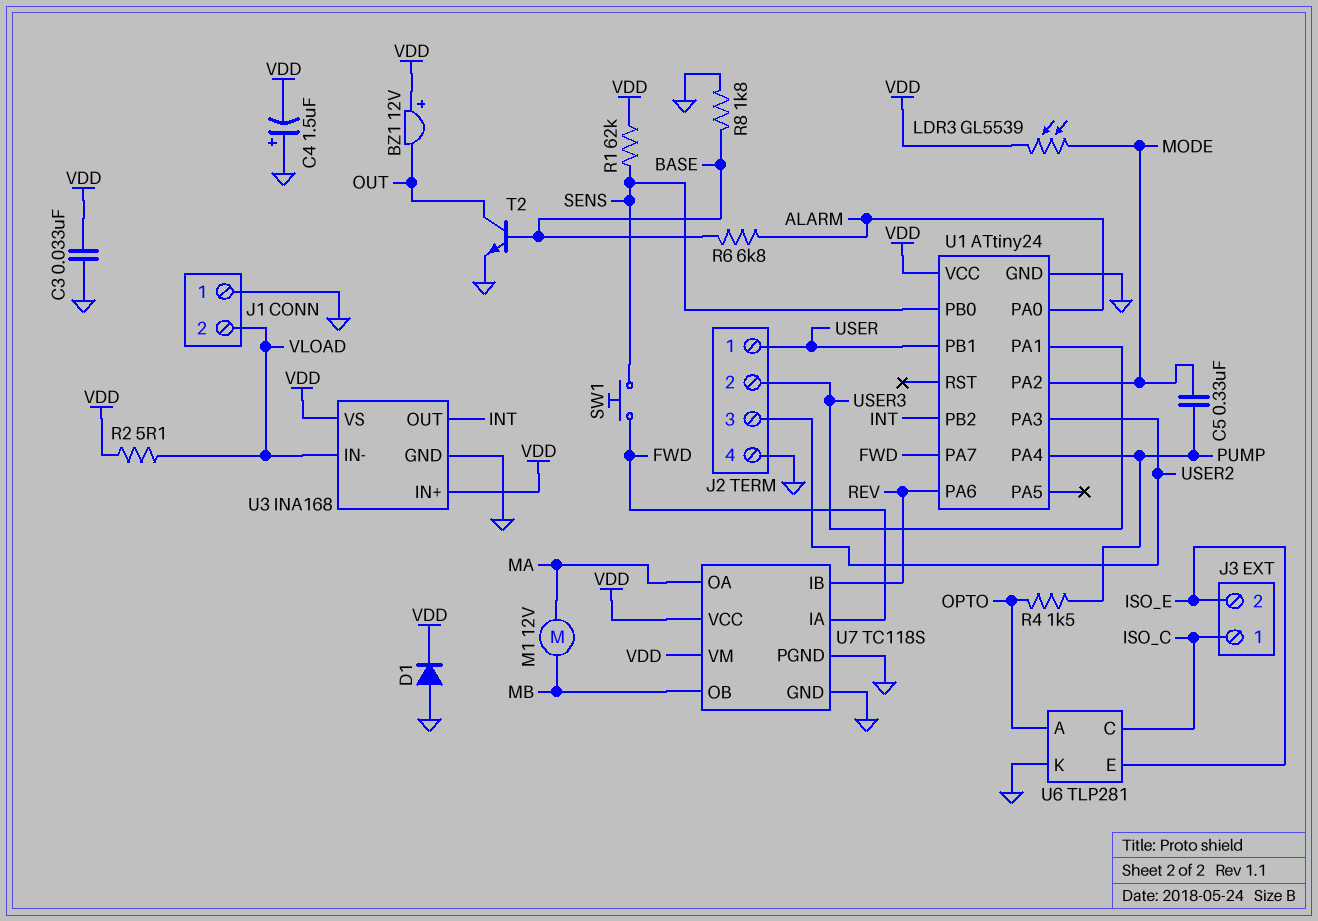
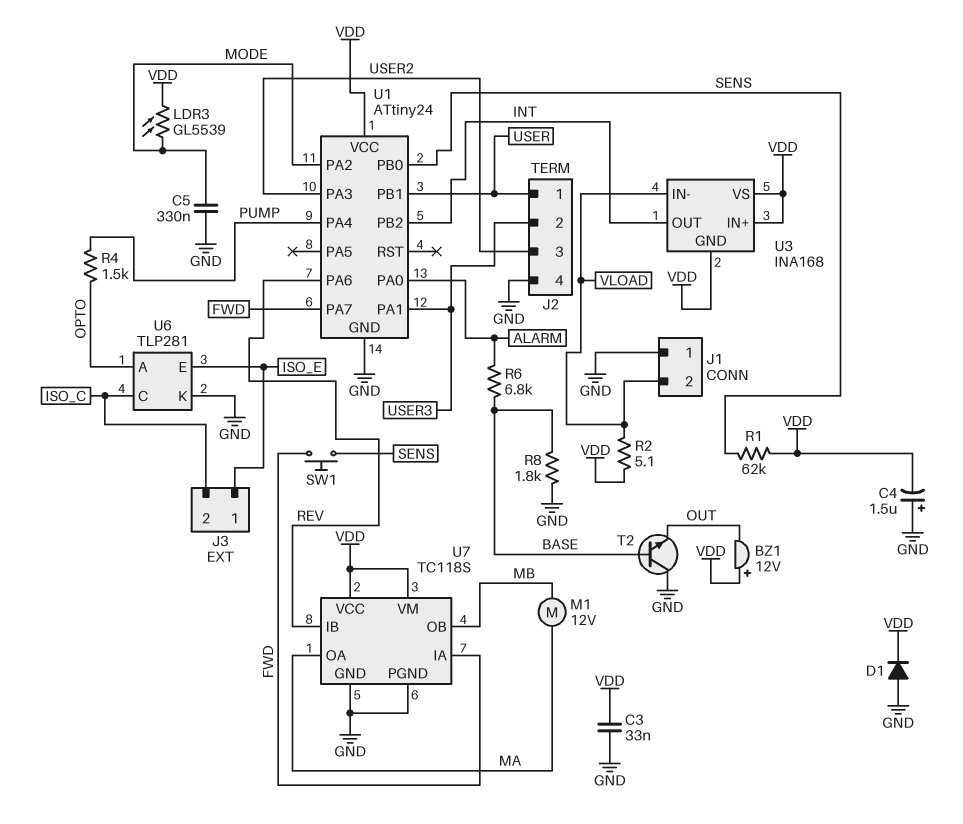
C5: 330nF (MODE, PUMP) -> 330nF (GND, MODE)
J3 pin 1: ISO_C -> ISO_E
J3 pin 2: ISO_E -> ISO_C
T2: NPN (B BASE, C OUT, E GND) -> NPN (B BASE, C GND, E OUT)
U3 pin GND: GND -> VDD

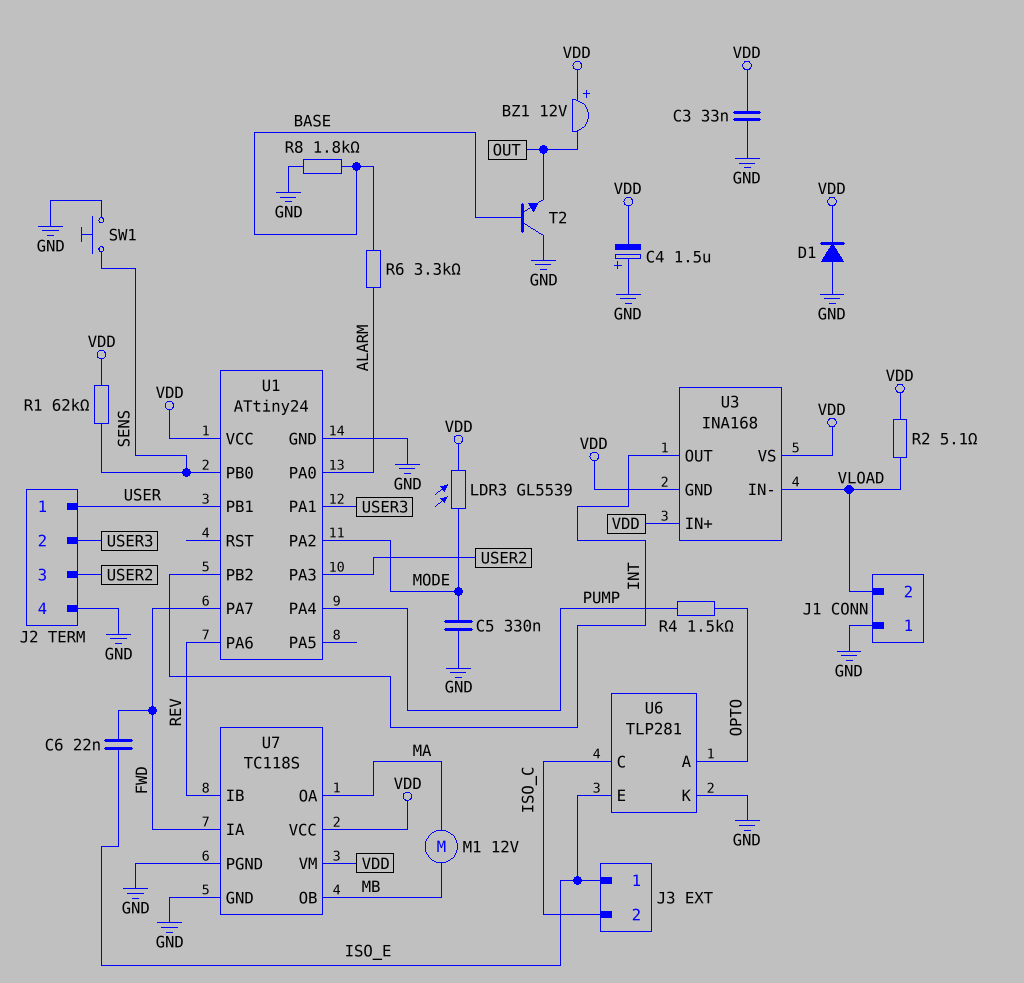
C6: none -> 22nF (FWD, ISO_E)
R6: 6.8k (ALARM, BASE) -> 3.3k (ALARM, BASE)
SW1: button (FWD, SENS) -> button (GND, SENS)

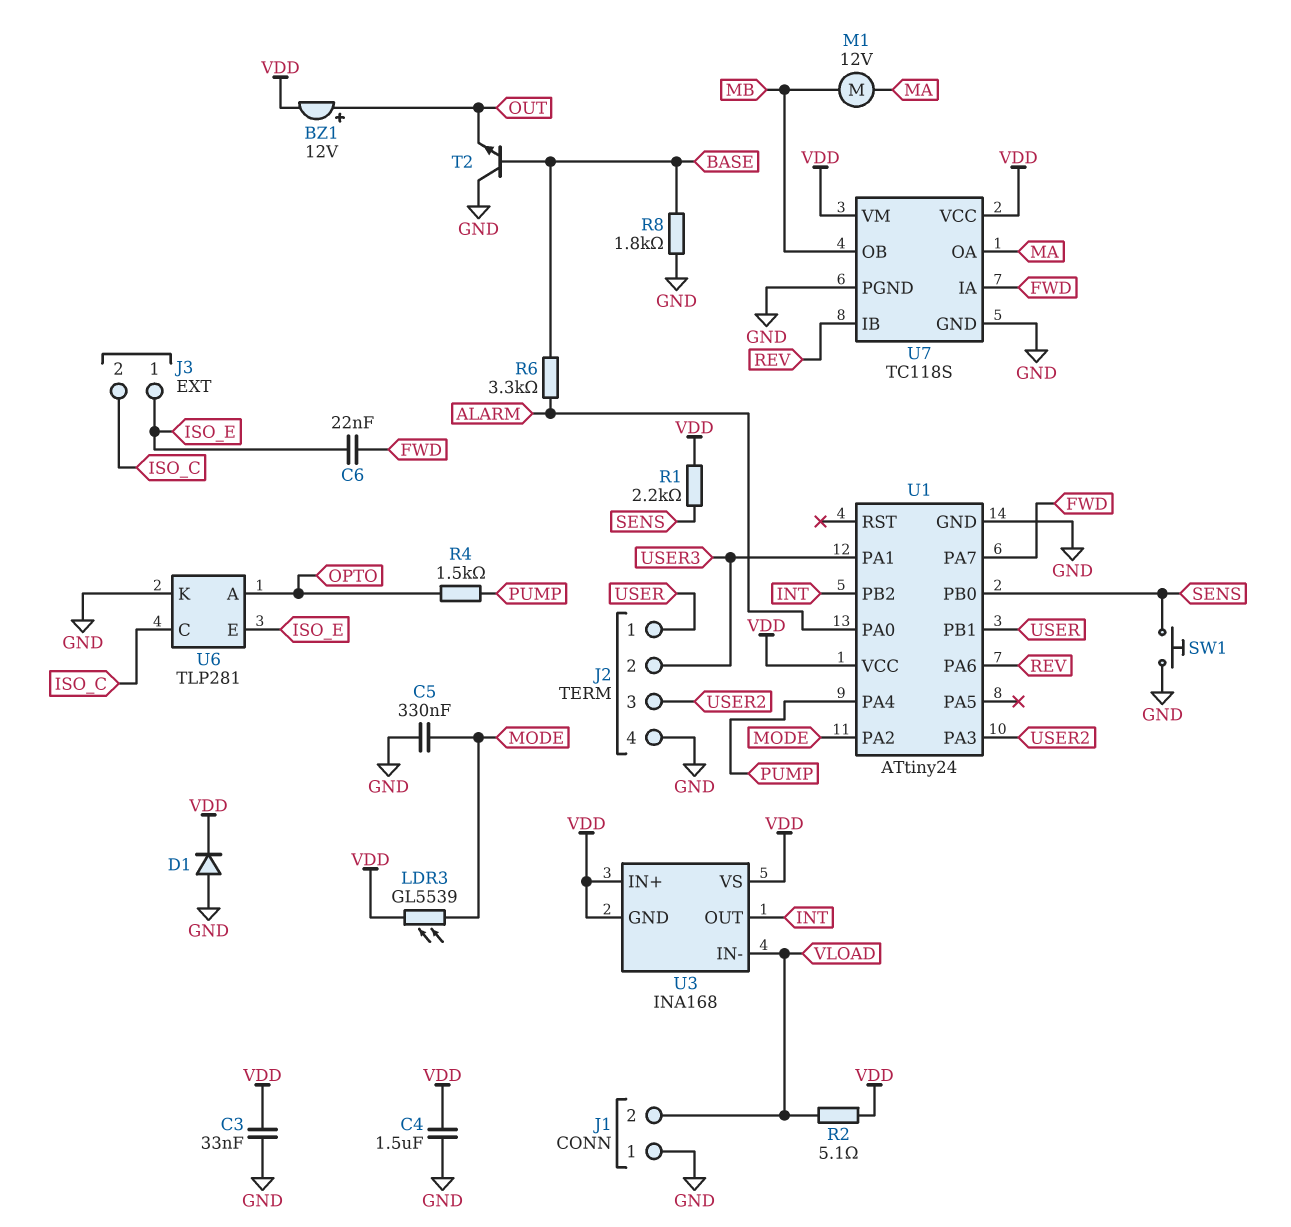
BZ1: buzzer 12V (plus VDD, minus OUT) -> buzzer 12V (plus OUT, minus VDD)
C4: 1.5uF (plus GND, minus VDD) -> 1.5uF (GND, VDD)
R1: 62k (SENS, VDD) -> 2.2k (SENS, VDD)

